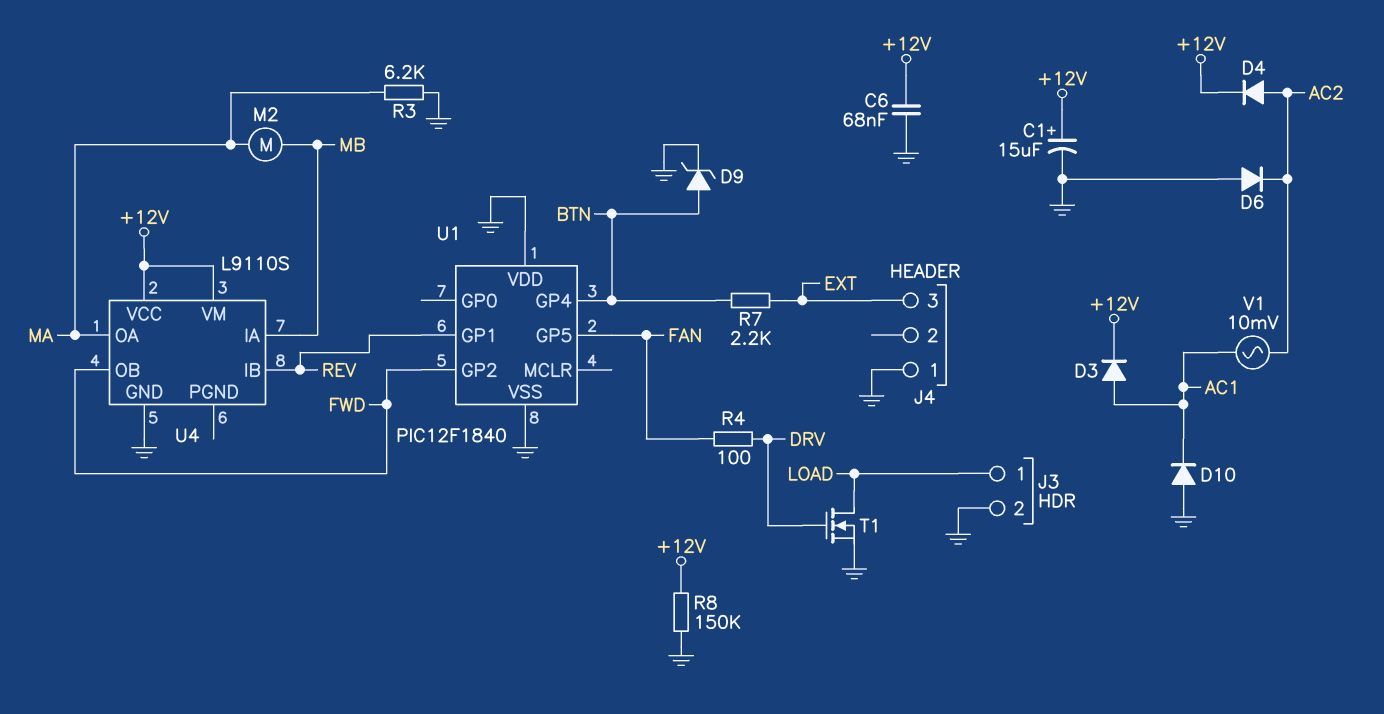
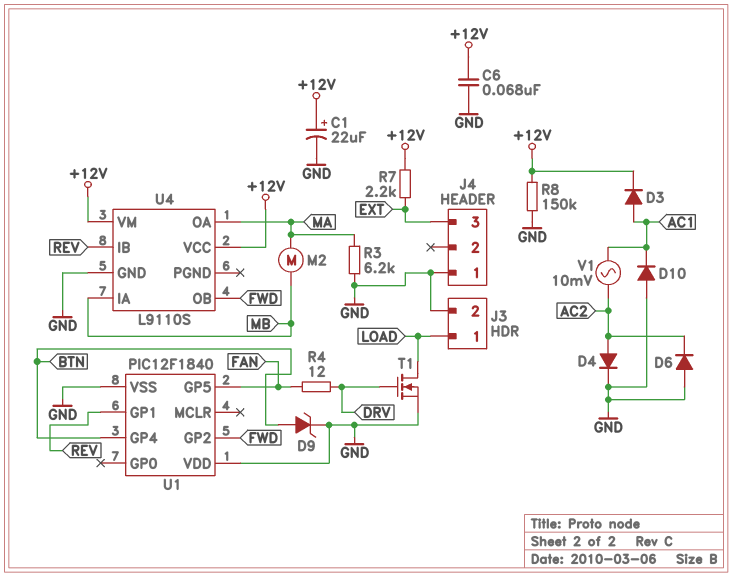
C1: 15uF (plus +12V, minus GND) -> 22uF (plus +12V, minus GND)
D4: diode (A AC2, K +12V) -> diode (A AC2, K GND)
R4: 100 (DRV, FAN) -> 12 (DRV, FAN)
R7: 2.2k (BTN, EXT) -> 2.2k (+12V, EXT)

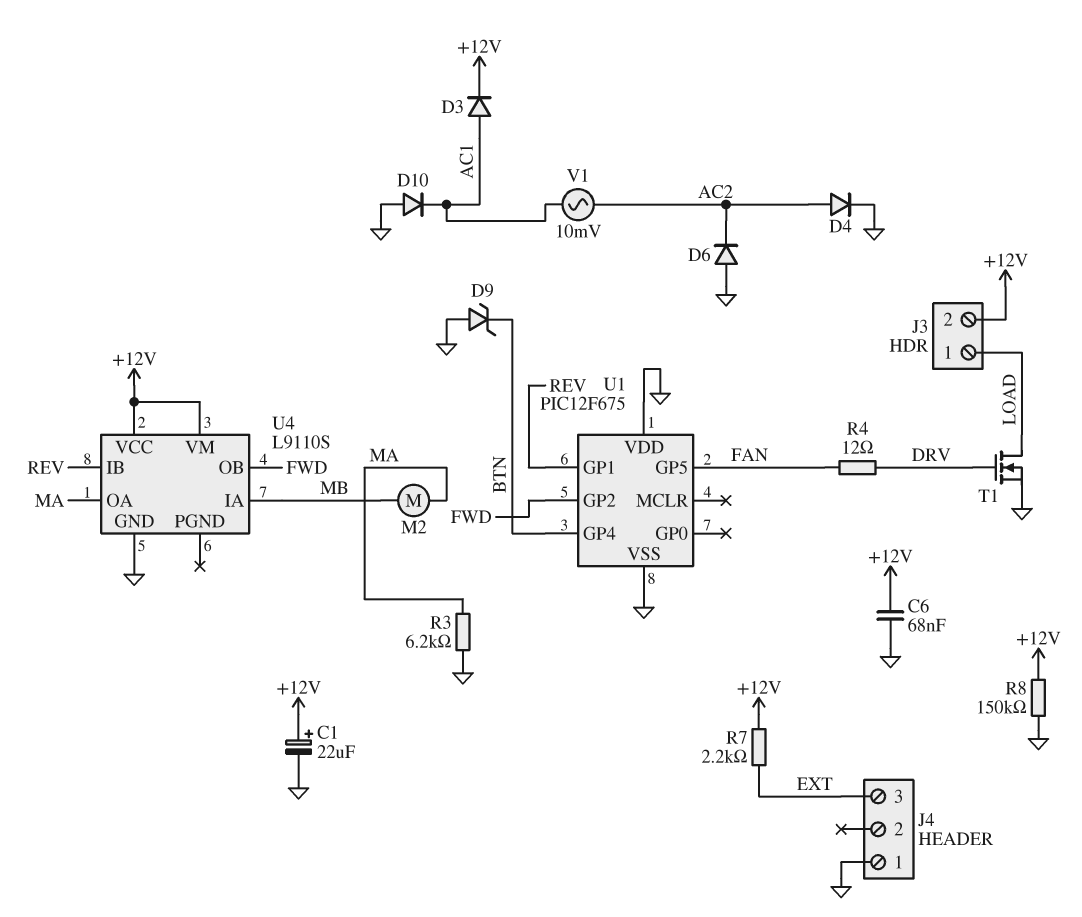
D9: zener (A BTN, K GND) -> zener (A GND, K BTN)
J3 pin 2: GND -> +12V
U1: PIC12F1840 -> PIC12F675

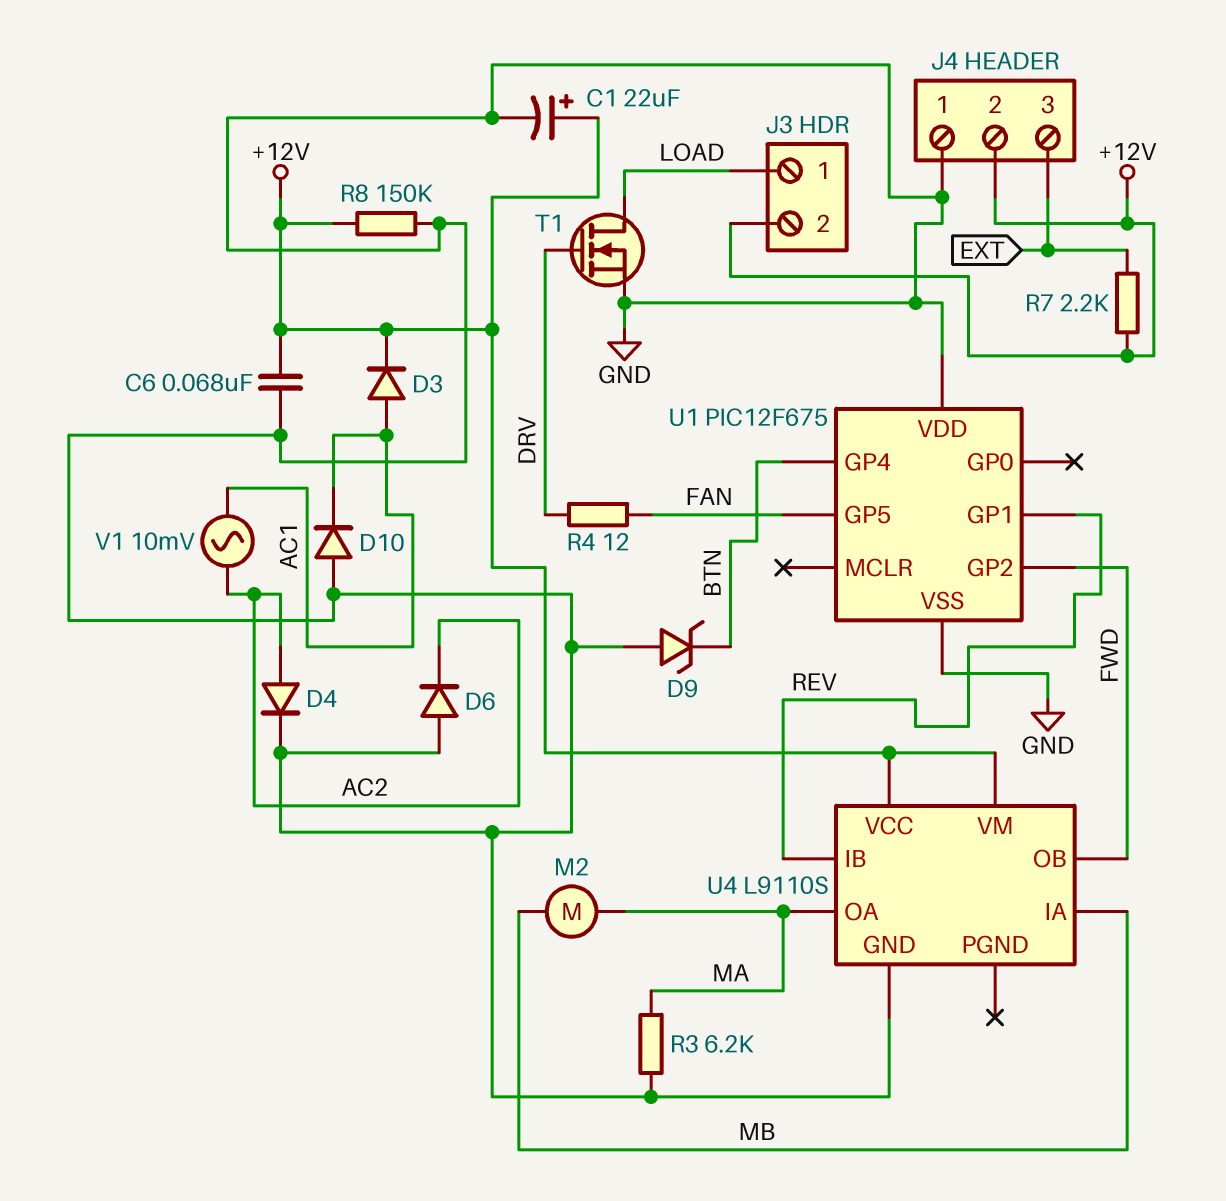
J4 pin 2: none -> +12V

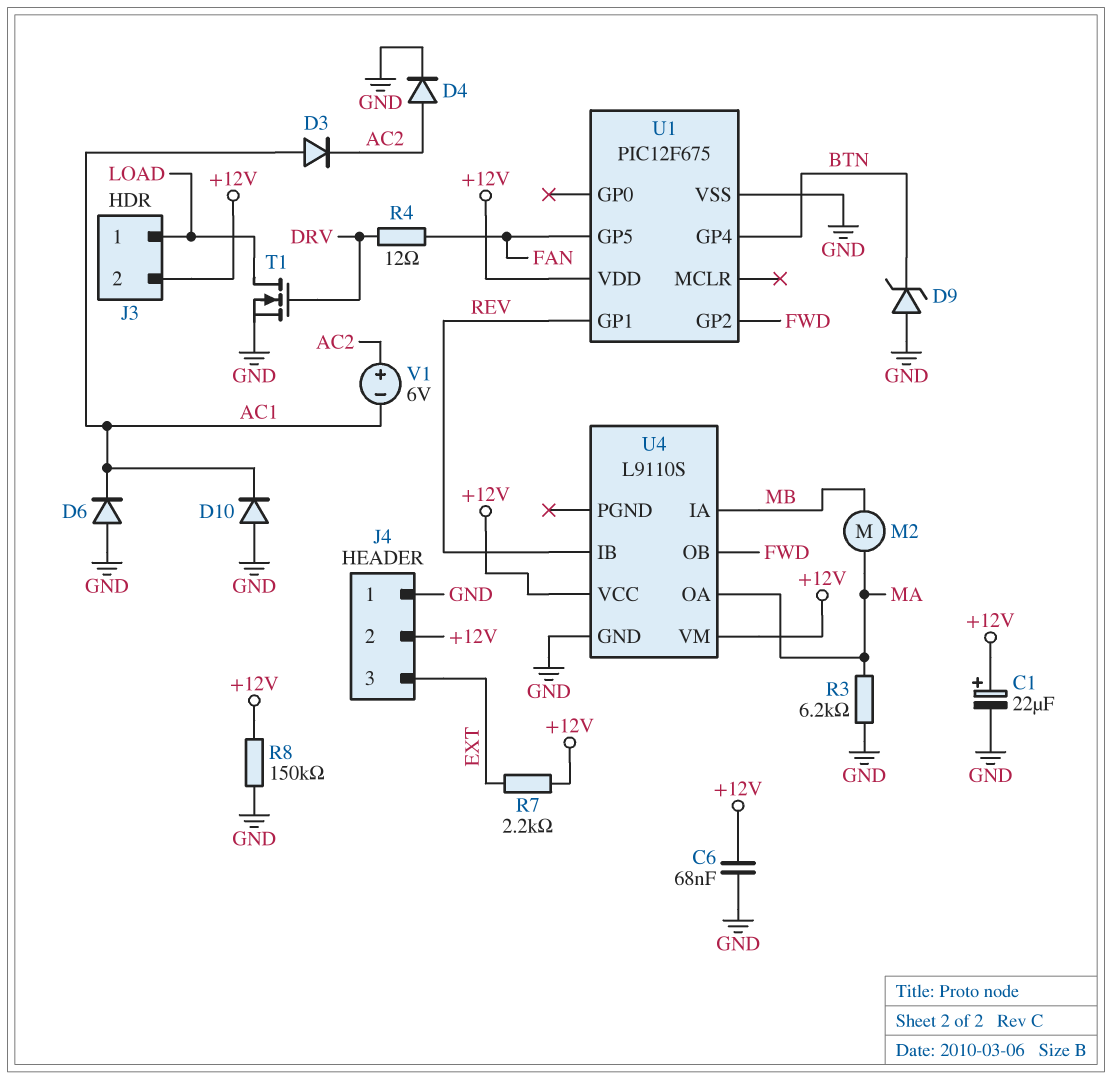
D3: diode (A AC1, K +12V) -> diode (A AC1, K AC2)
D6: diode (A GND, K AC2) -> diode (A GND, K AC1)
U1 pin VDD: GND -> +12V
V1: AC 10mV (AC1, AC2) -> 6V (plus AC2, minus AC1)

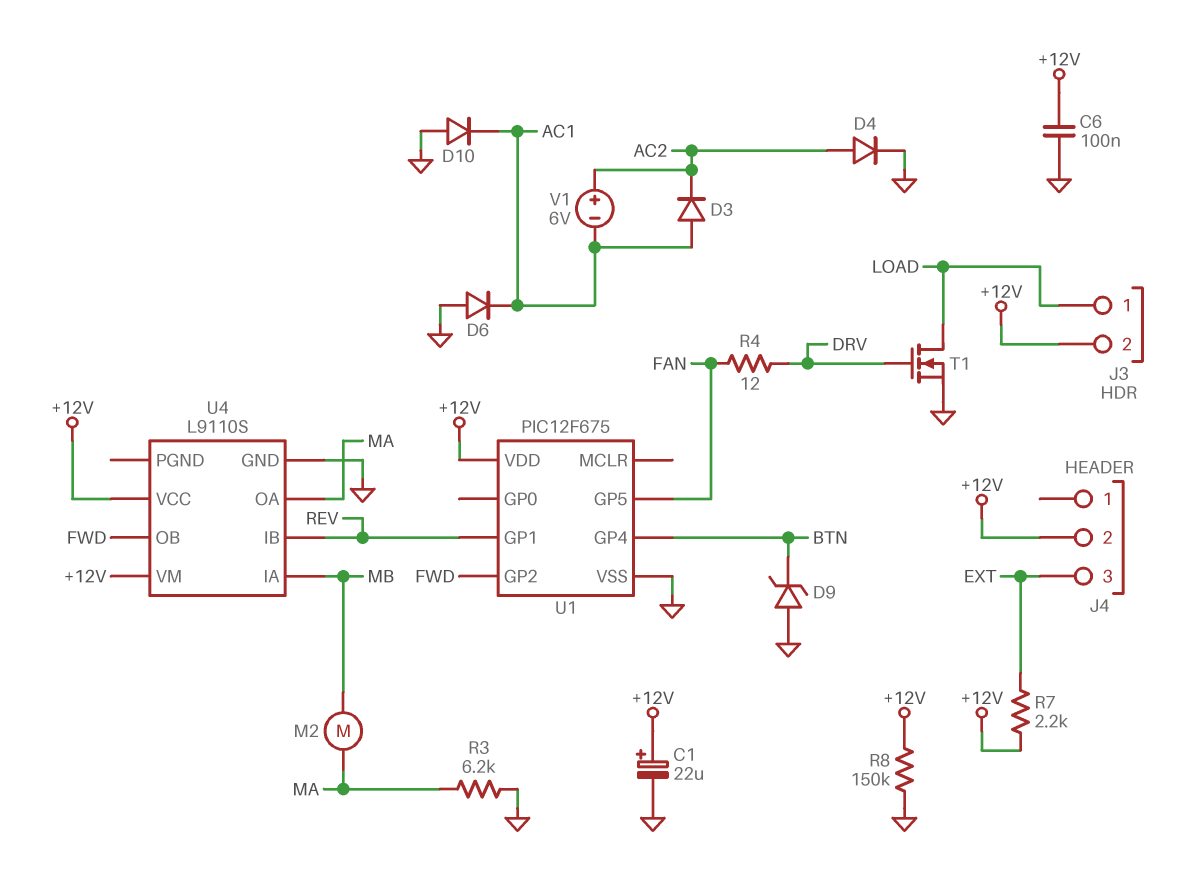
C6: 68nF (+12V, GND) -> 100nF (+12V, GND)
J4 pin 1: GND -> none

